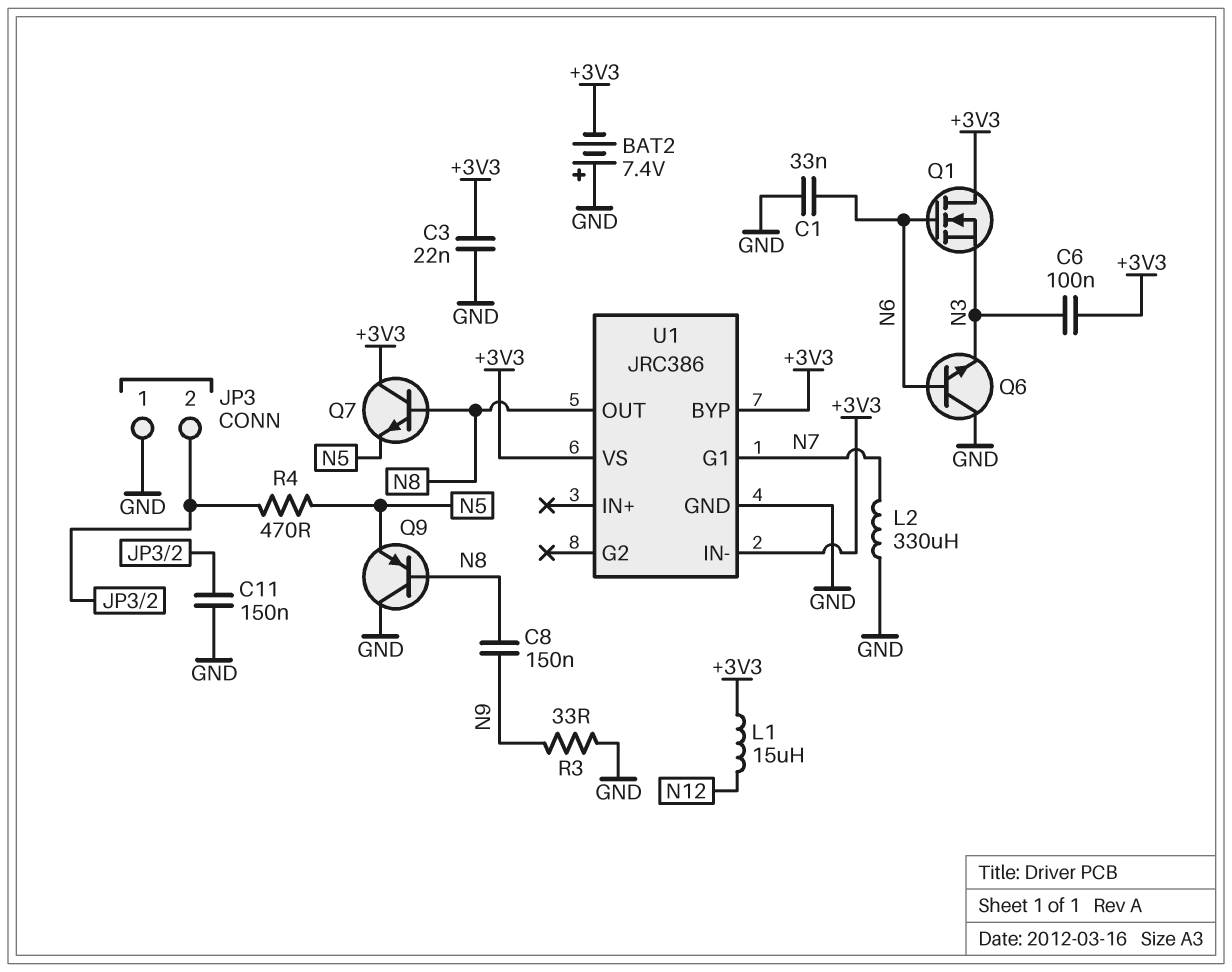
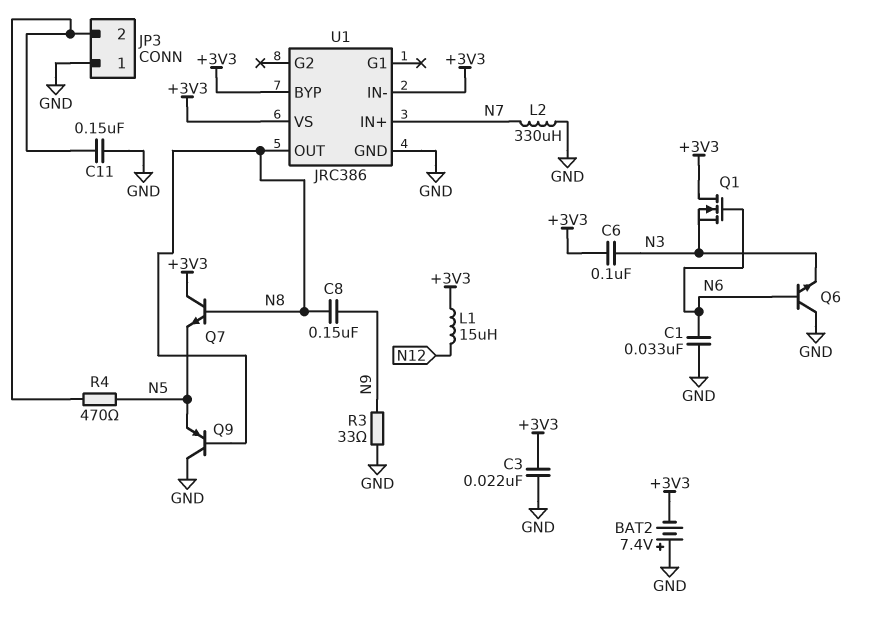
U1 pin G1: N7 -> none
U1 pin IN+: none -> N7

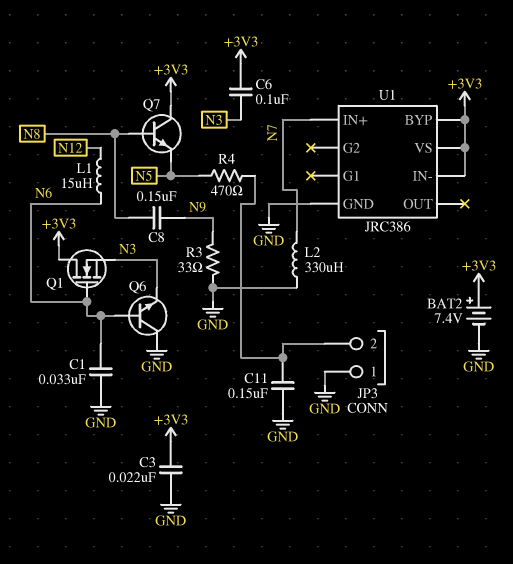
BAT2: 7.4V (plus GND, minus +3V3) -> 7.4V (plus +3V3, minus GND)
L1: 15uH (+3V3, N12) -> 15uH (N6, N12)
Q9: PNP (B N8, C GND, E N5) -> none
U1 pin OUT: N8 -> none

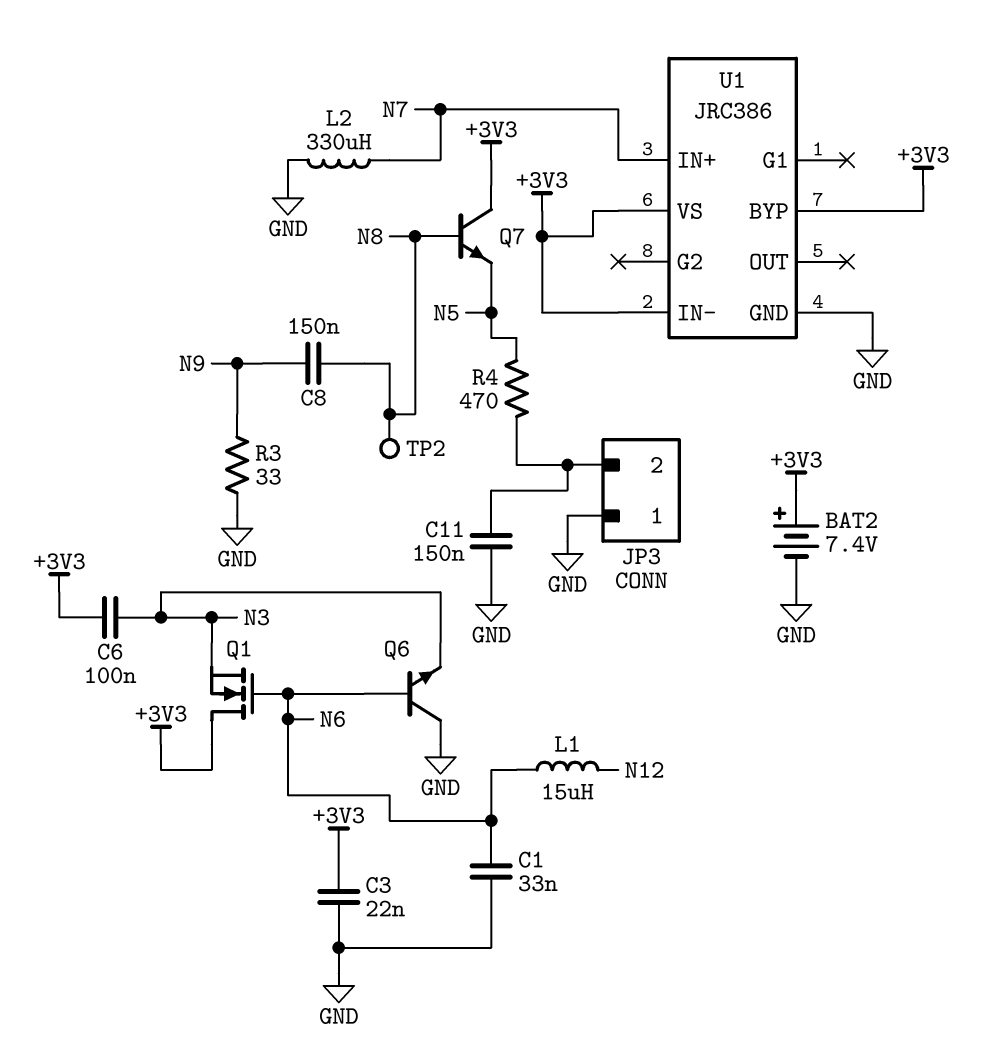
TP2: none -> test point (N8)

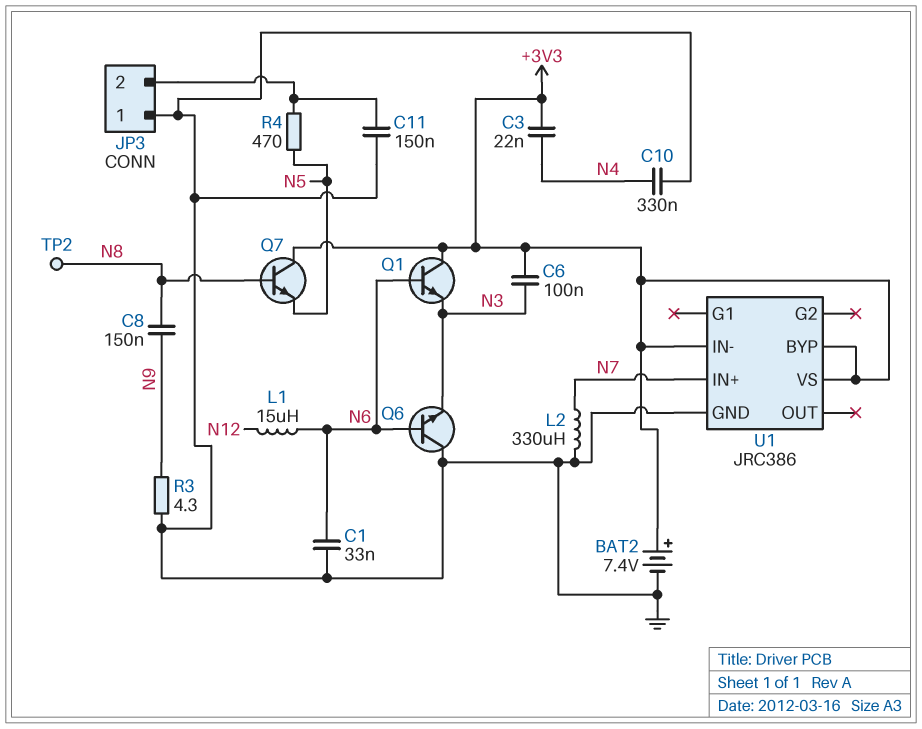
C3: 22nF (+3V3, GND) -> 22nF (+3V3, N4)
C10: none -> 330nF (GND, N4)
Q1: NMOS (G N6, D +3V3, S N3) -> NPN (B N6, C +3V3, E N3)
R3: 33 (GND, N9) -> 4.3 (GND, N9)

